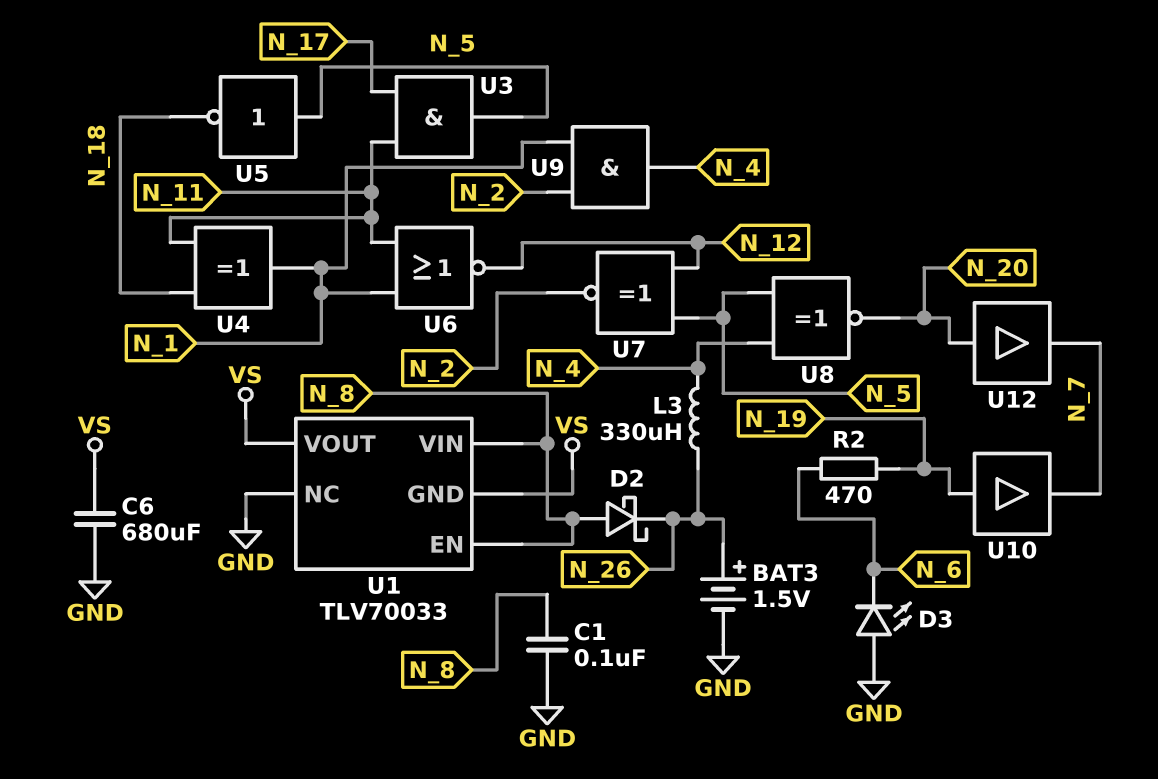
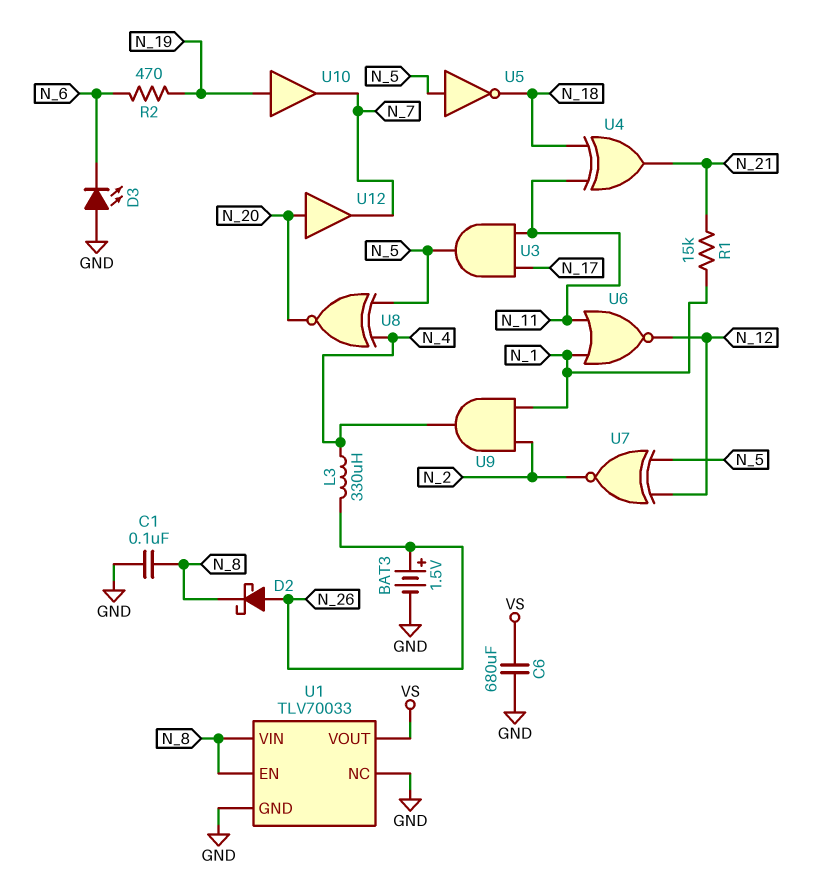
D2: schottky (A N_8, K N_26) -> schottky (A N_26, K N_8)
R1: none -> 15k (N_1, N_21)
U1 pin GND: VS -> GND
U4: XOR (in N_11, in N_18, out N_1) -> XOR (in N_11, in N_18, out N_21)

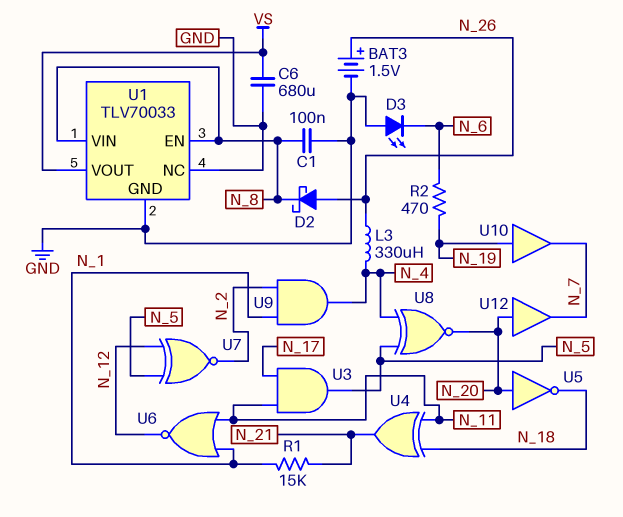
U5: NOT (in N_5, out N_18) -> NOT (in N_20, out N_18)

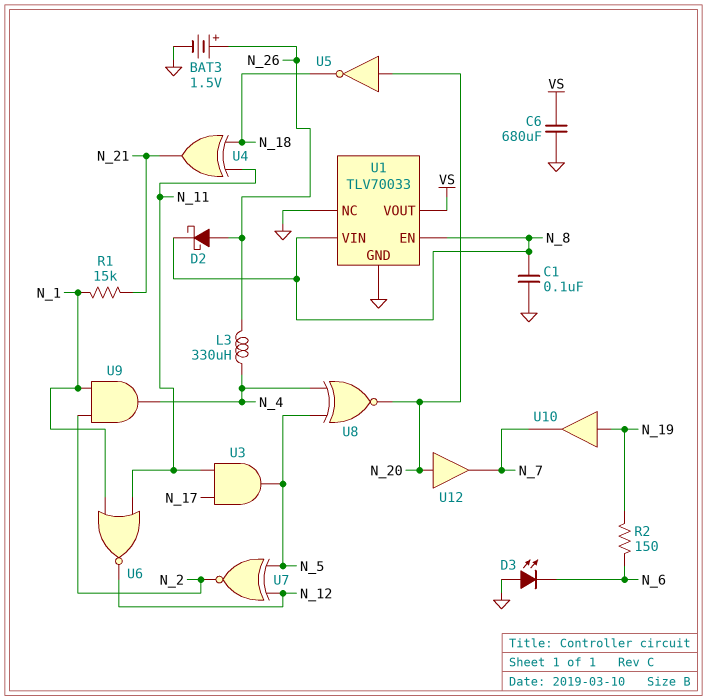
R2: 470 (N_6, N_19) -> 150 (N_6, N_19)

